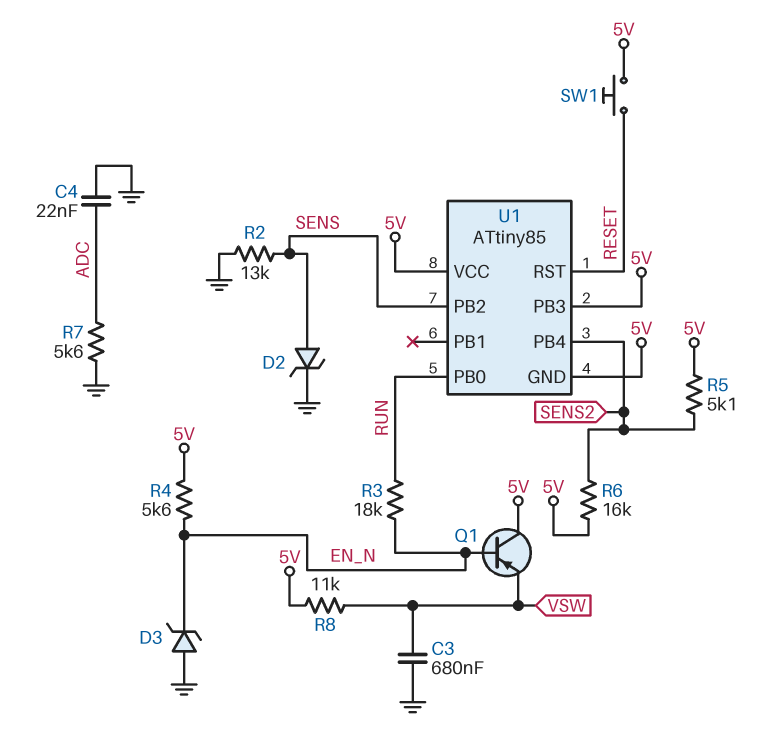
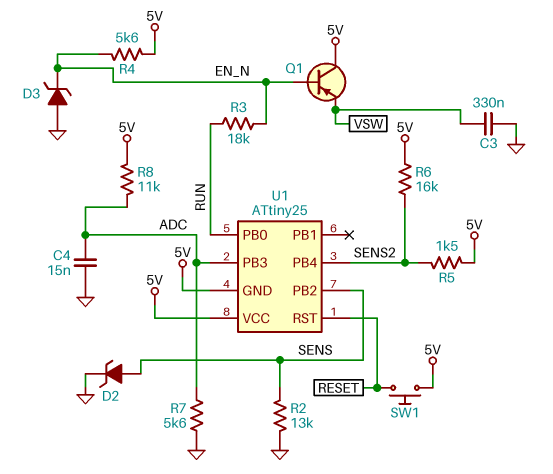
C3: 680nF (GND, VSW) -> 330nF (GND, VSW)
C4: 22nF (ADC, GND) -> 15nF (ADC, GND)
R5: 5.1k (5V, SENS2) -> 1.5k (5V, SENS2)
R8: 11k (5V, VSW) -> 11k (5V, ADC)
U1: ATtiny85 -> ATtiny25
U1 pin PB3: 5V -> ADC

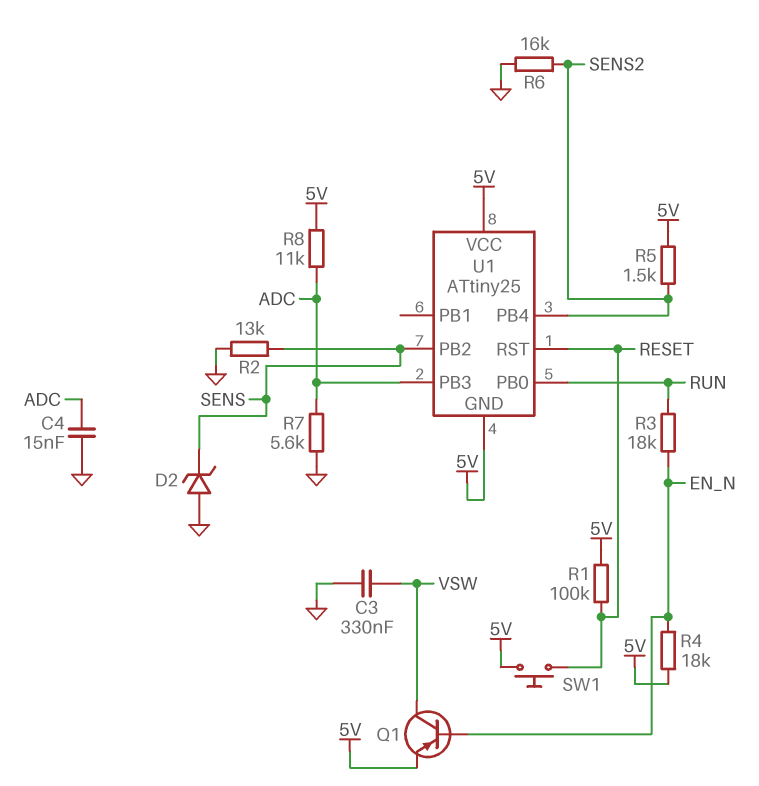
D2: zener (A SENS, K GND) -> zener (A GND, K SENS)
D3: zener (A GND, K EN_N) -> none
Q1: PNP (B EN_N, C 5V, E VSW) -> PNP (B EN_N, C VSW, E 5V)
R1: none -> 100k (5V, RESET)
R4: 5.6k (5V, EN_N) -> 18k (5V, EN_N)
R6: 16k (5V, SENS2) -> 16k (GND, SENS2)

